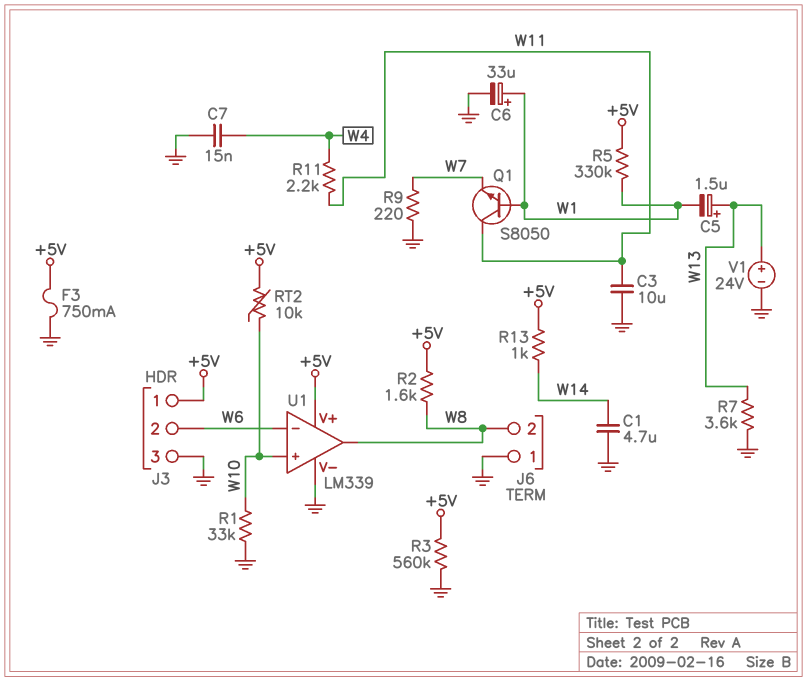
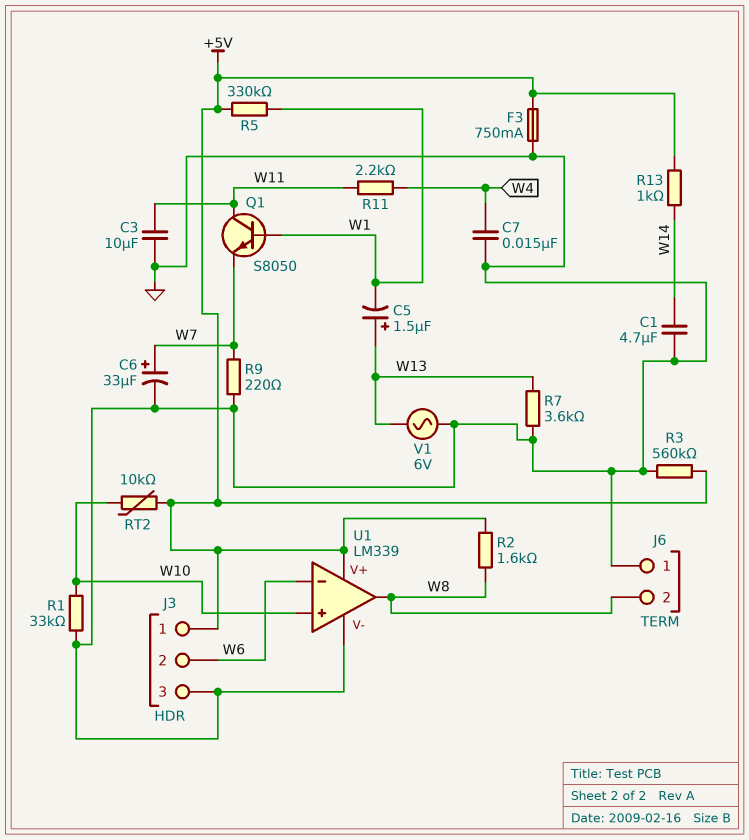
C6: 33uF (plus W1, minus GND) -> 33uF (plus W7, minus GND)
V1: 24V (plus W13, minus GND) -> AC 6V (GND, W13)

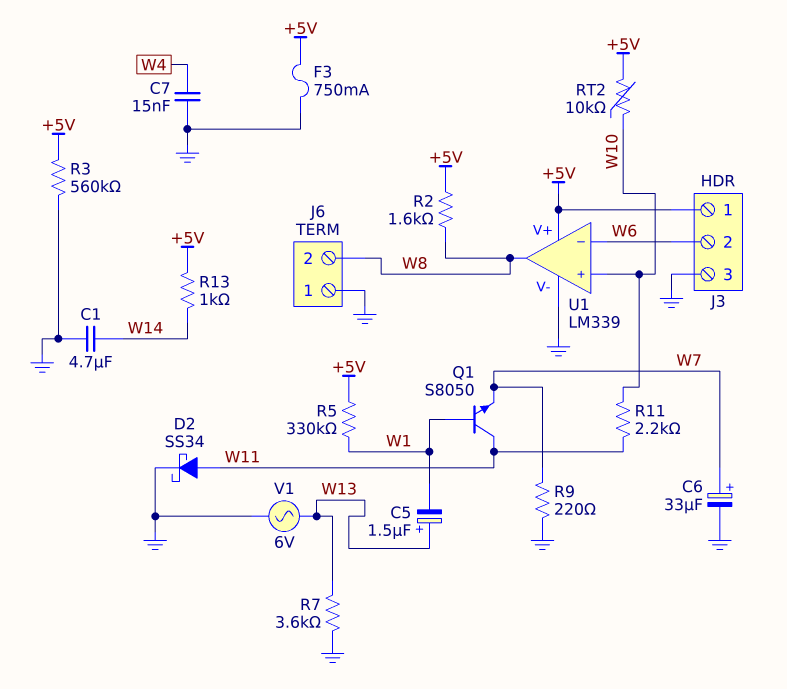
C3: 10uF (GND, W11) -> none
D2: none -> schottky SS34 (A W11, K GND)
R1: 33k (GND, W10) -> none
R11: 2.2k (W4, W11) -> 2.2k (W10, W11)

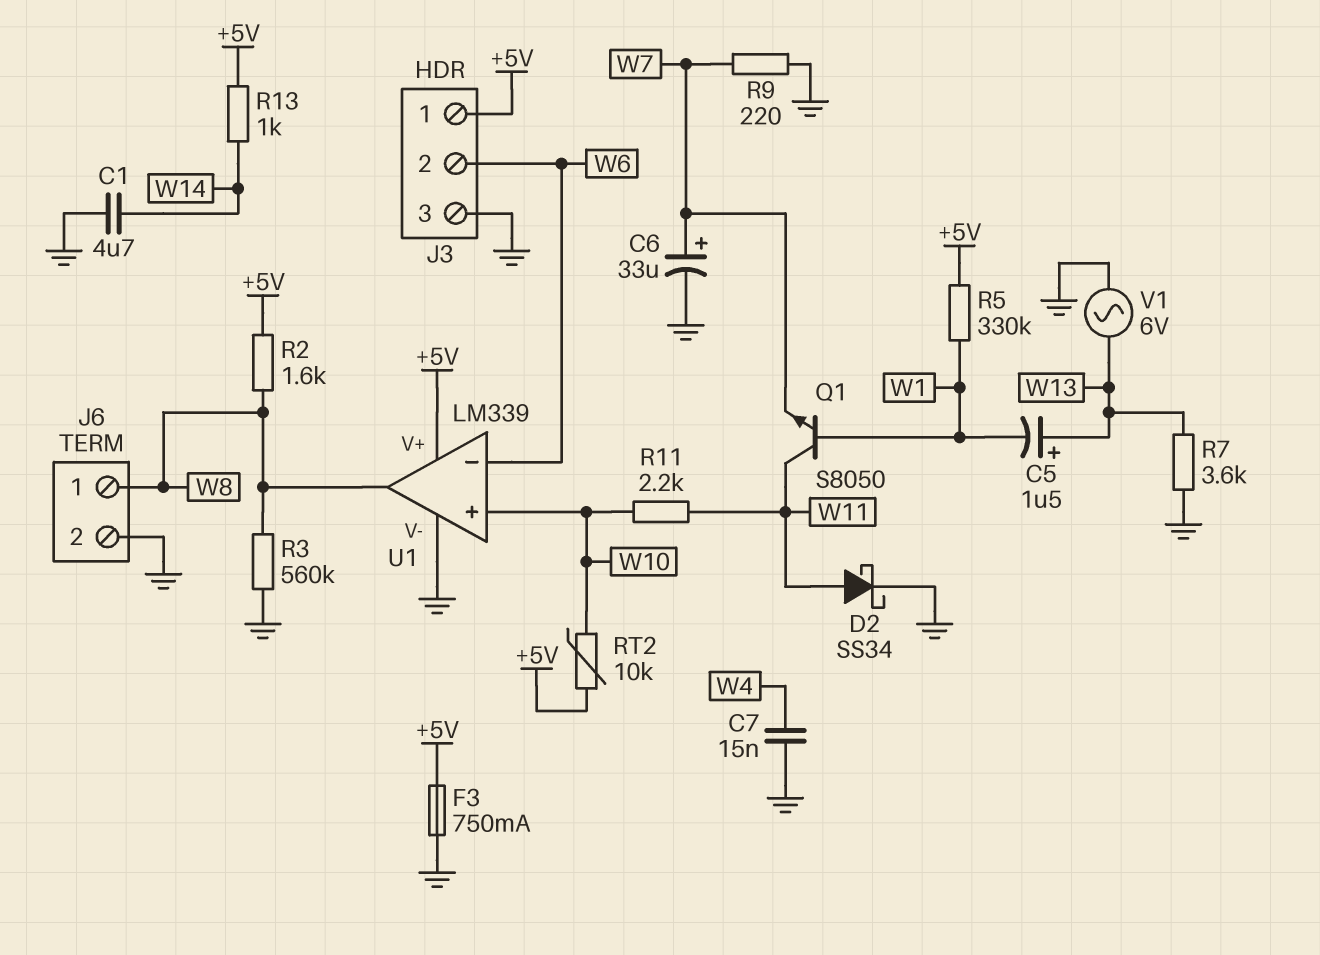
J6 pin 1: GND -> W8
J6 pin 2: W8 -> GND
R3: 560k (+5V, GND) -> 560k (GND, W8)

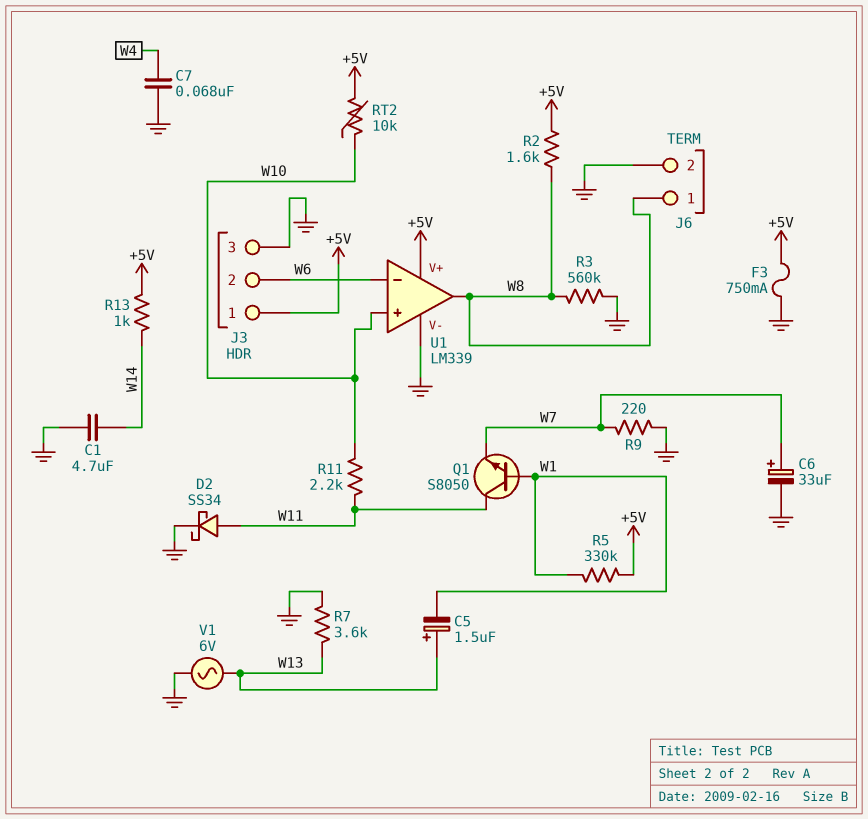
C7: 15nF (GND, W4) -> 68nF (GND, W4)

